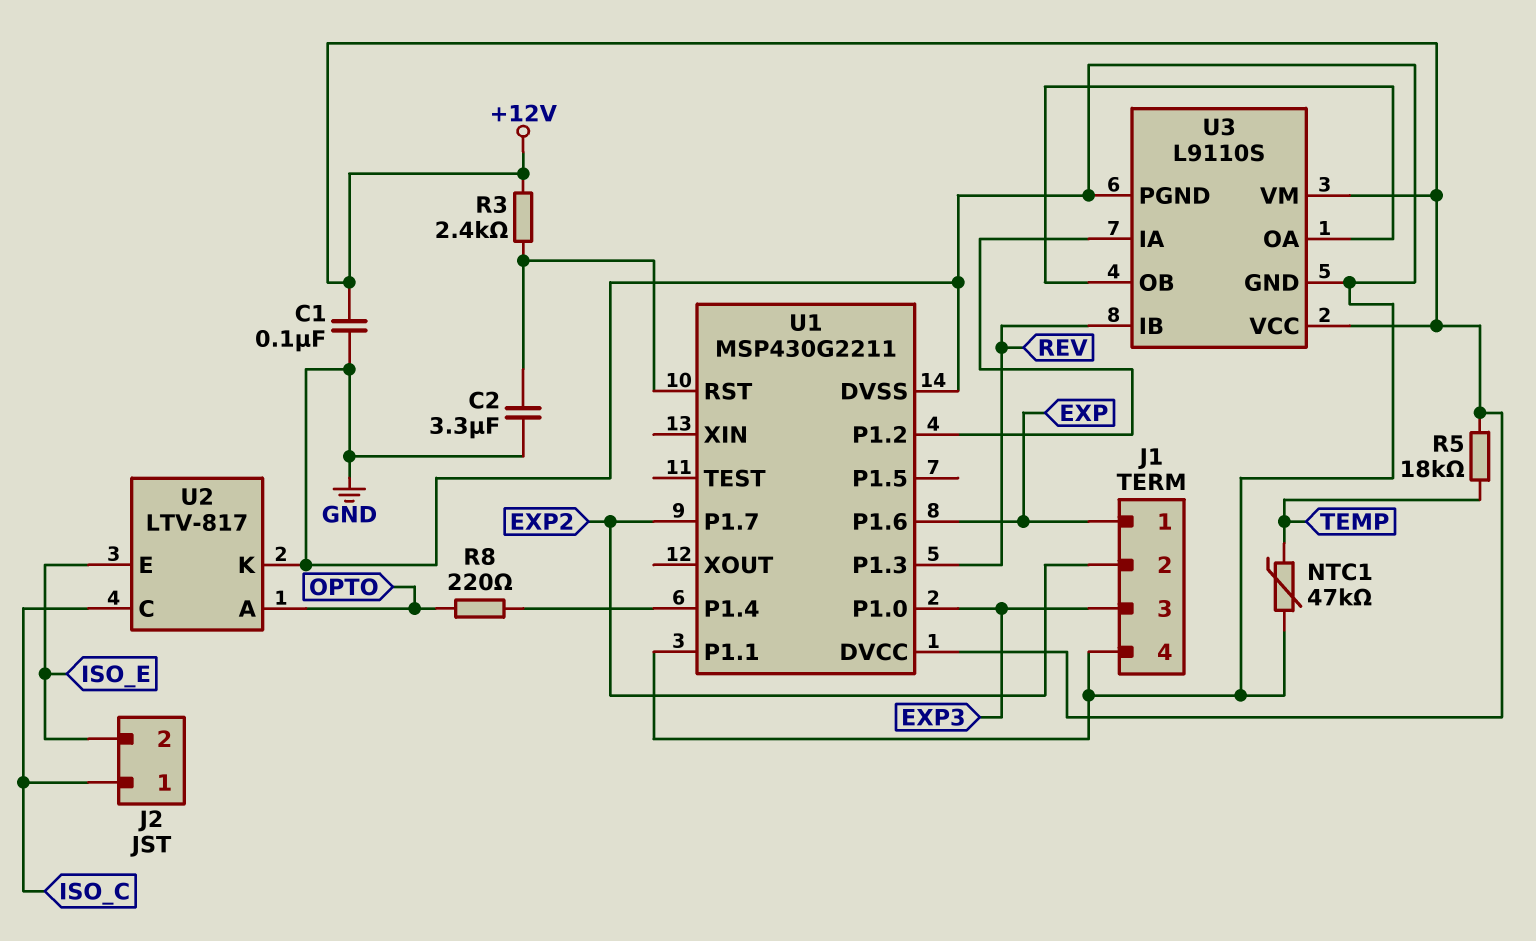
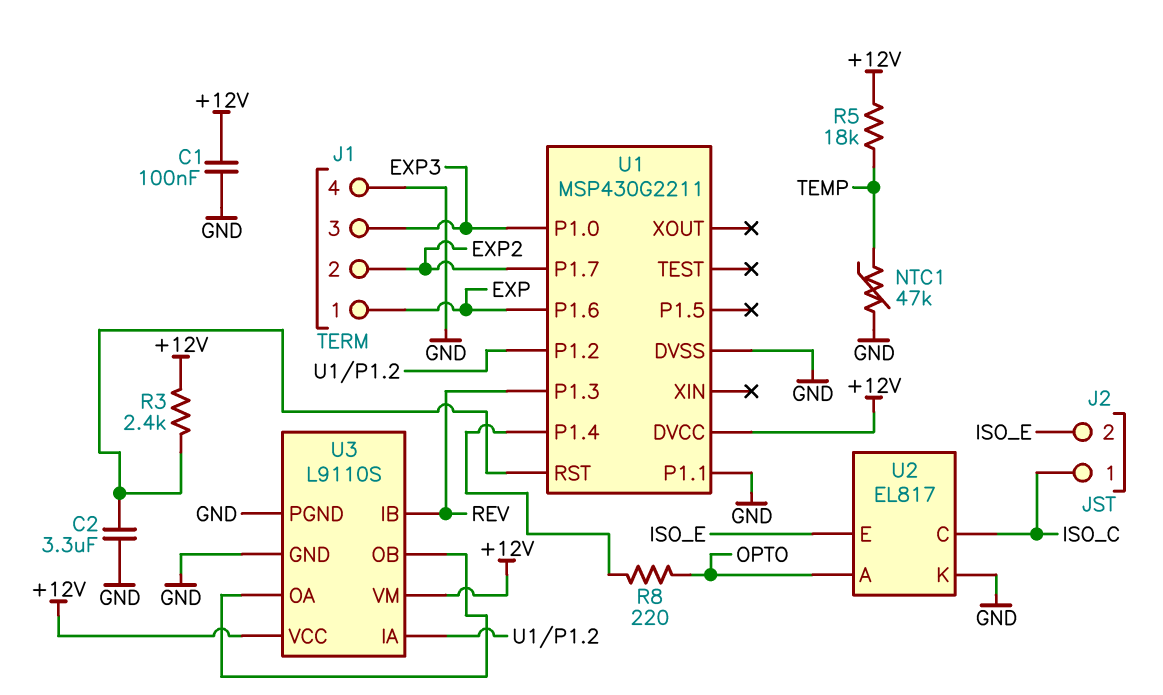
U2: LTV-817 -> EL817

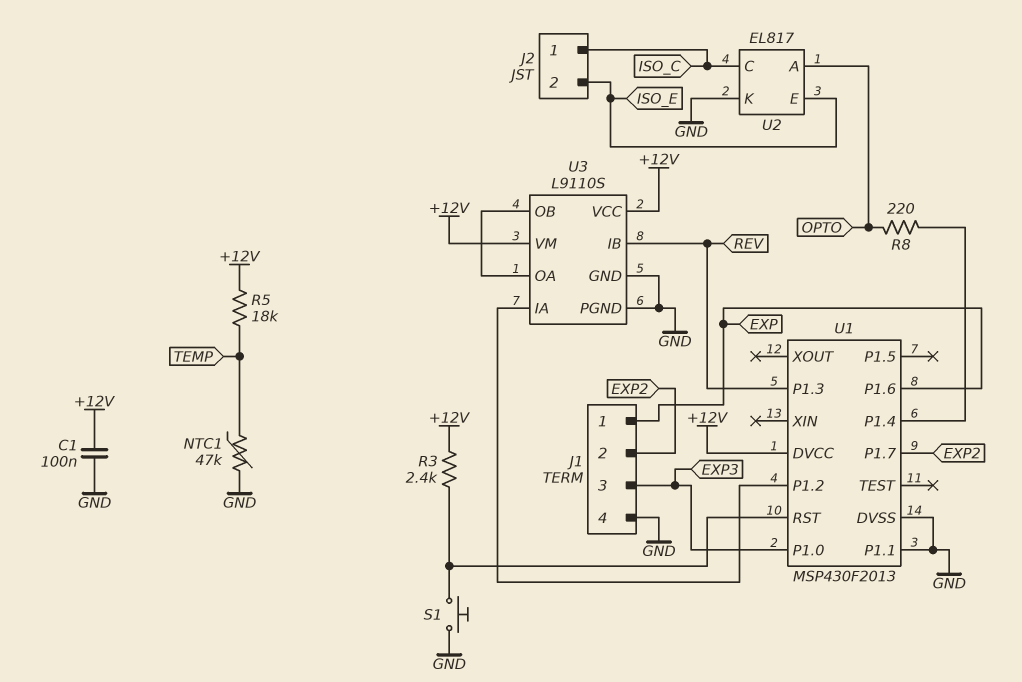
C2: 3.3uF (GND, U1/RST) -> none
S1: none -> button (GND, U1/RST)
U1: MSP430G2211 -> MSP430F2013

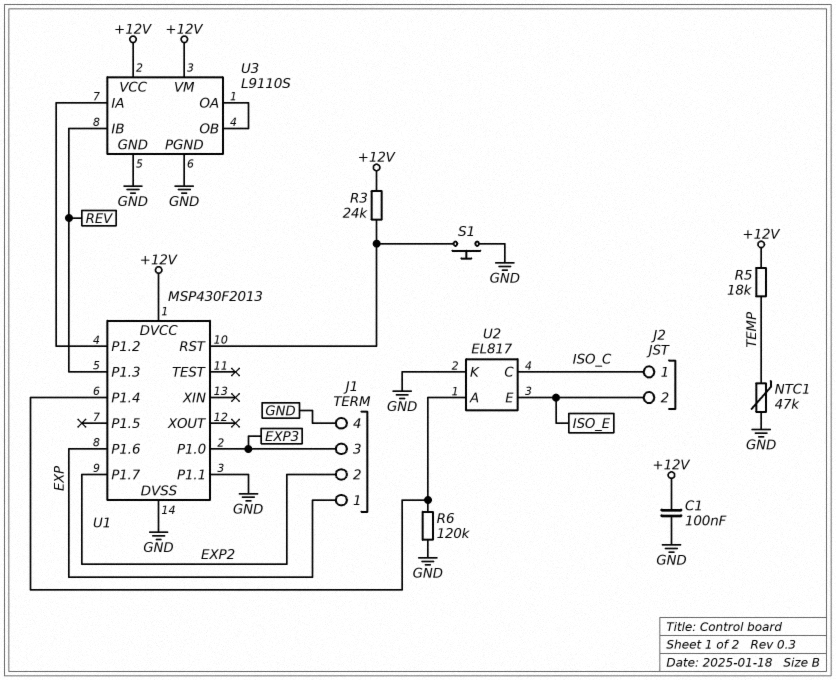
R3: 2.4k (+12V, U1/RST) -> 24k (+12V, U1/RST)
R6: none -> 120k (GND, U1/P1.4)
R8: 220 (OPTO, U1/P1.4) -> none
U2 pin A: OPTO -> U1/P1.4

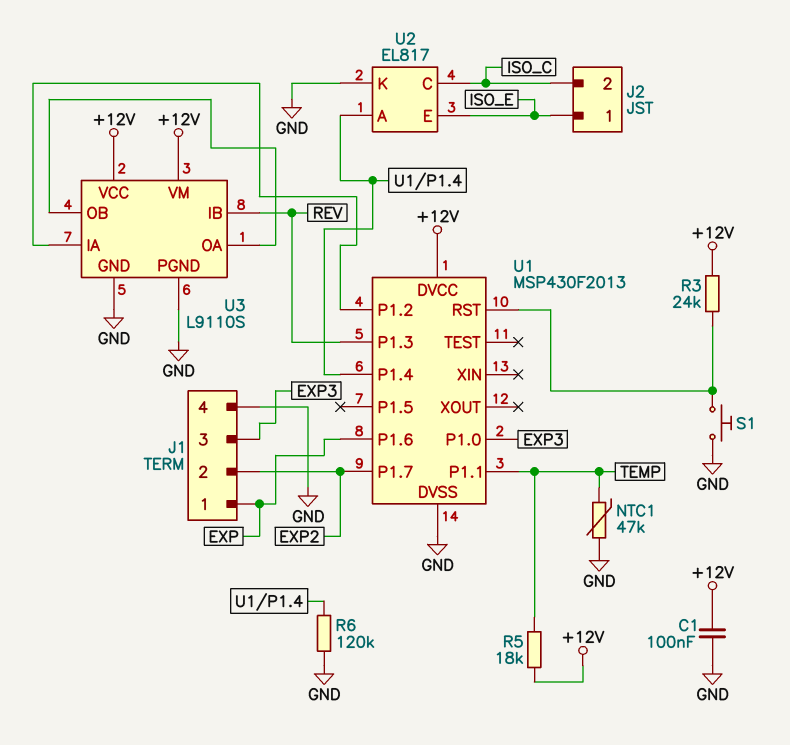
J2 pin 1: ISO_C -> ISO_E
J2 pin 2: ISO_E -> ISO_C
U1 pin P1.1: GND -> TEMP

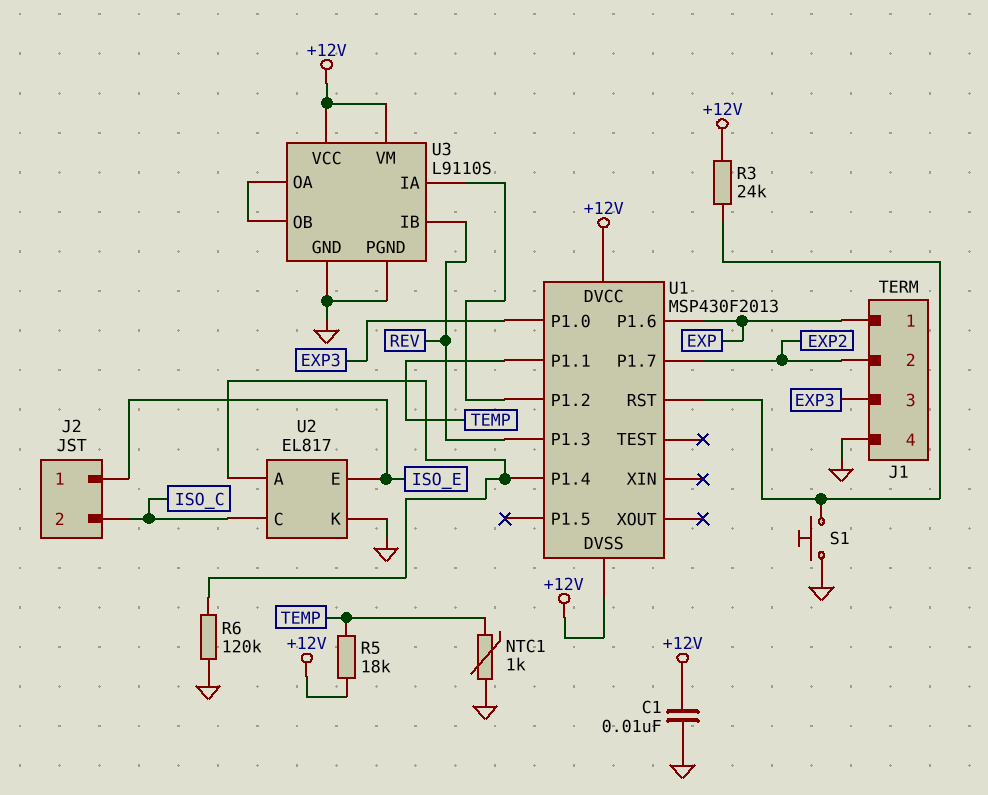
C1: 100nF (+12V, GND) -> 10nF (+12V, GND)
NTC1: 47k (GND, TEMP) -> 1k (GND, TEMP)
U1 pin DVSS: GND -> +12V

